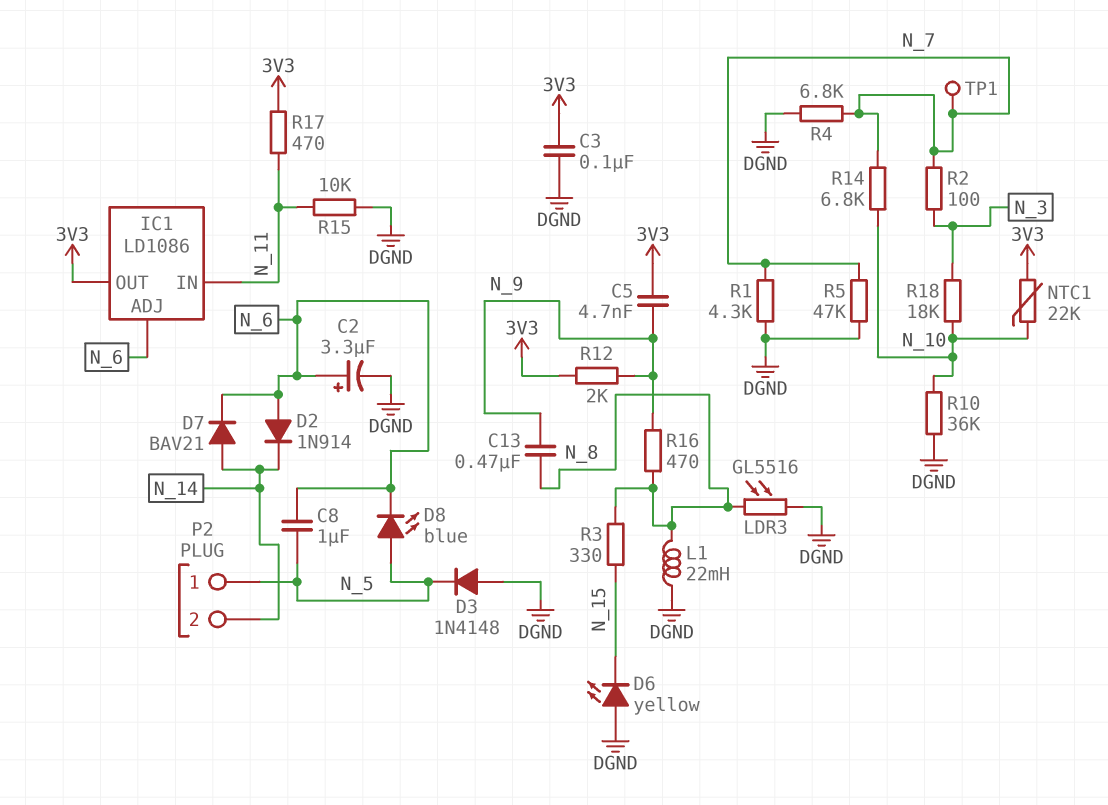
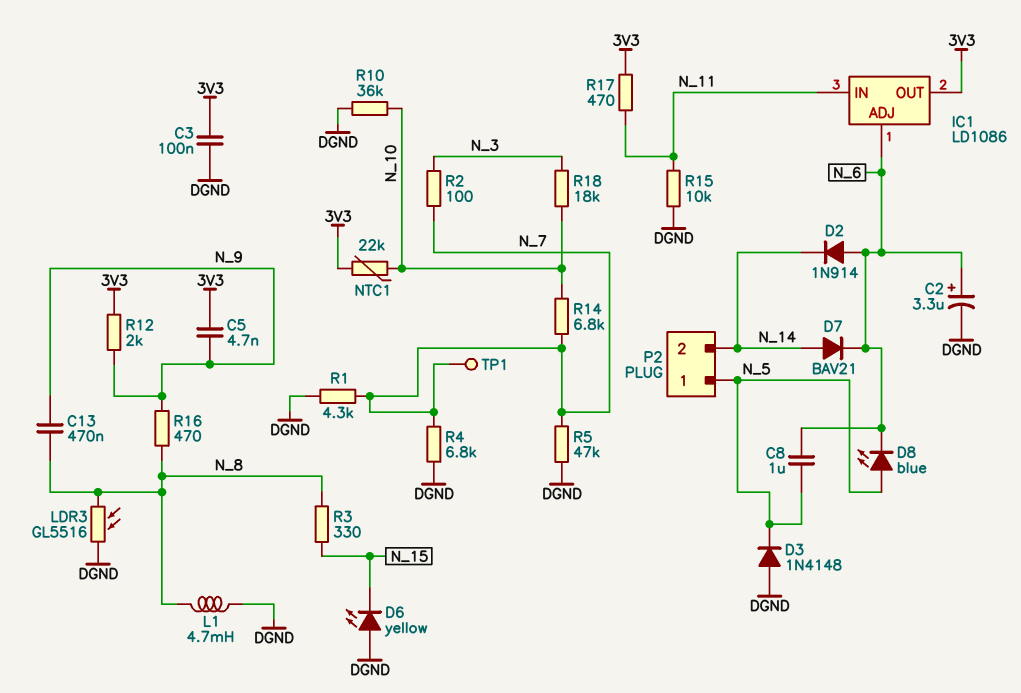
L1: 22mH (DGND, N_8) -> 4.7mH (DGND, N_8)

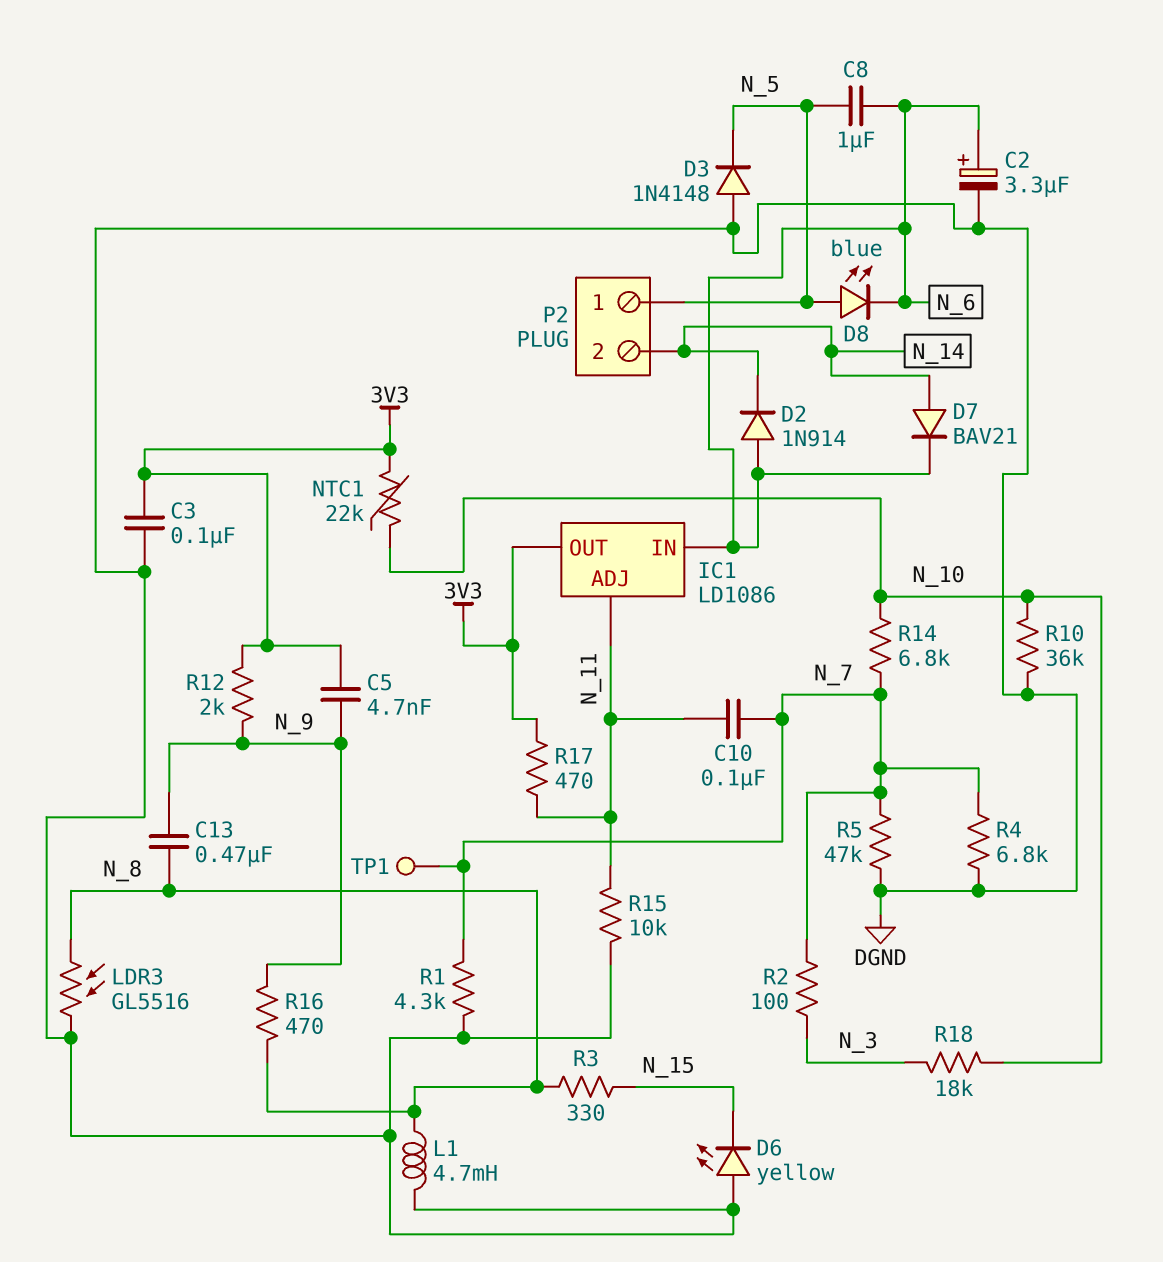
C10: none -> 100nF (N_7, N_11)
IC1 pin ADJ: N_6 -> N_11
IC1 pin IN: N_11 -> N_6

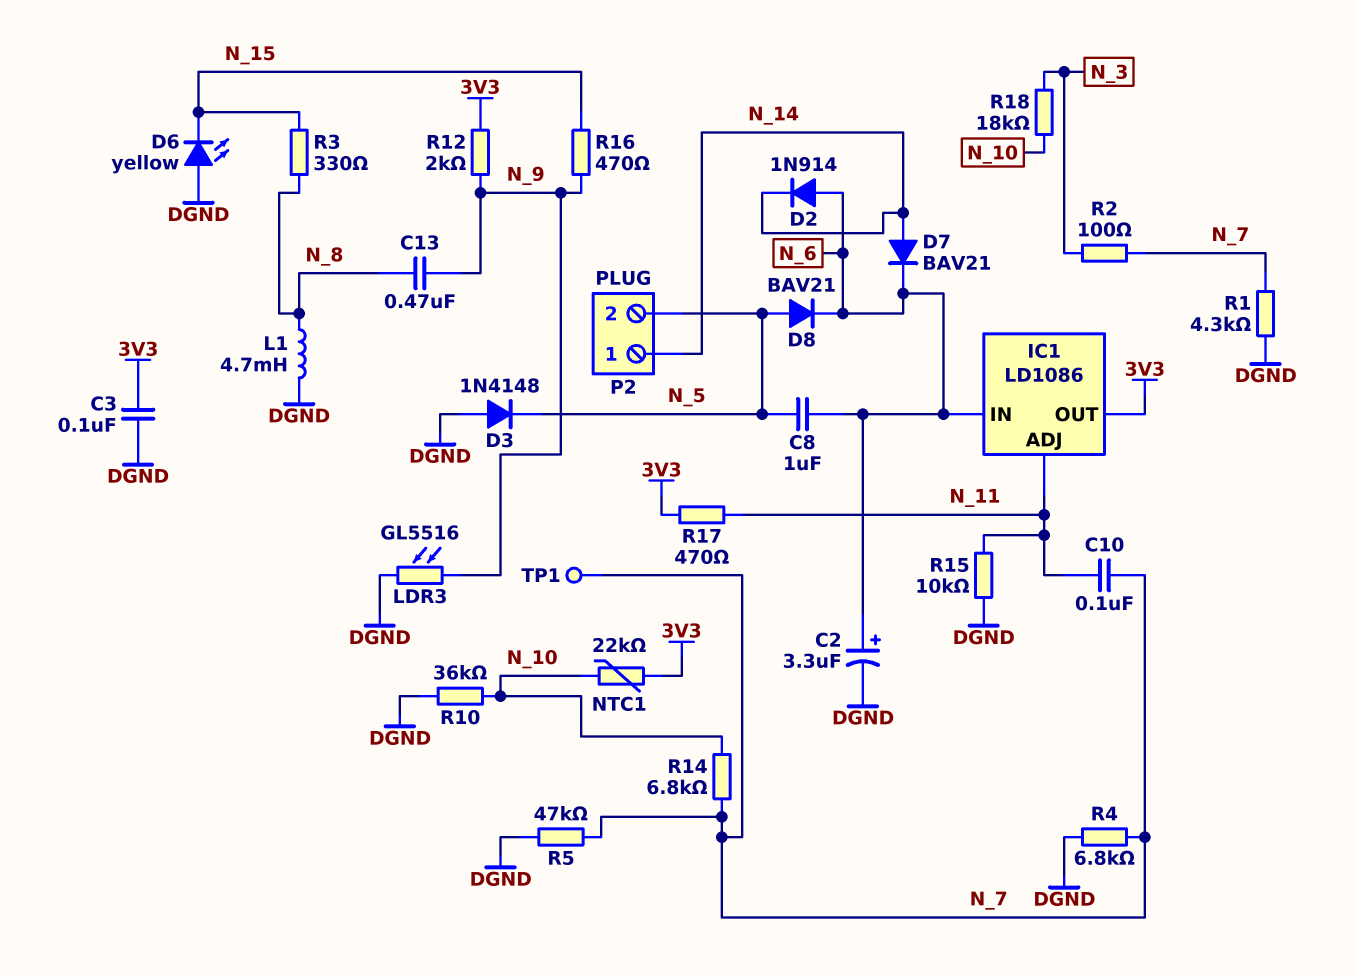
C5: 4.7nF (3V3, N_9) -> none
D8: LED blue (A N_5, K N_6) -> diode BAV21 (A N_5, K N_6)
LDR3: GL5516 (DGND, N_8) -> GL5516 (DGND, N_9)
P2 pin 1: N_5 -> N_14
P2 pin 2: N_14 -> N_5
R16: 470 (N_8, N_9) -> 470 (N_9, N_15)

